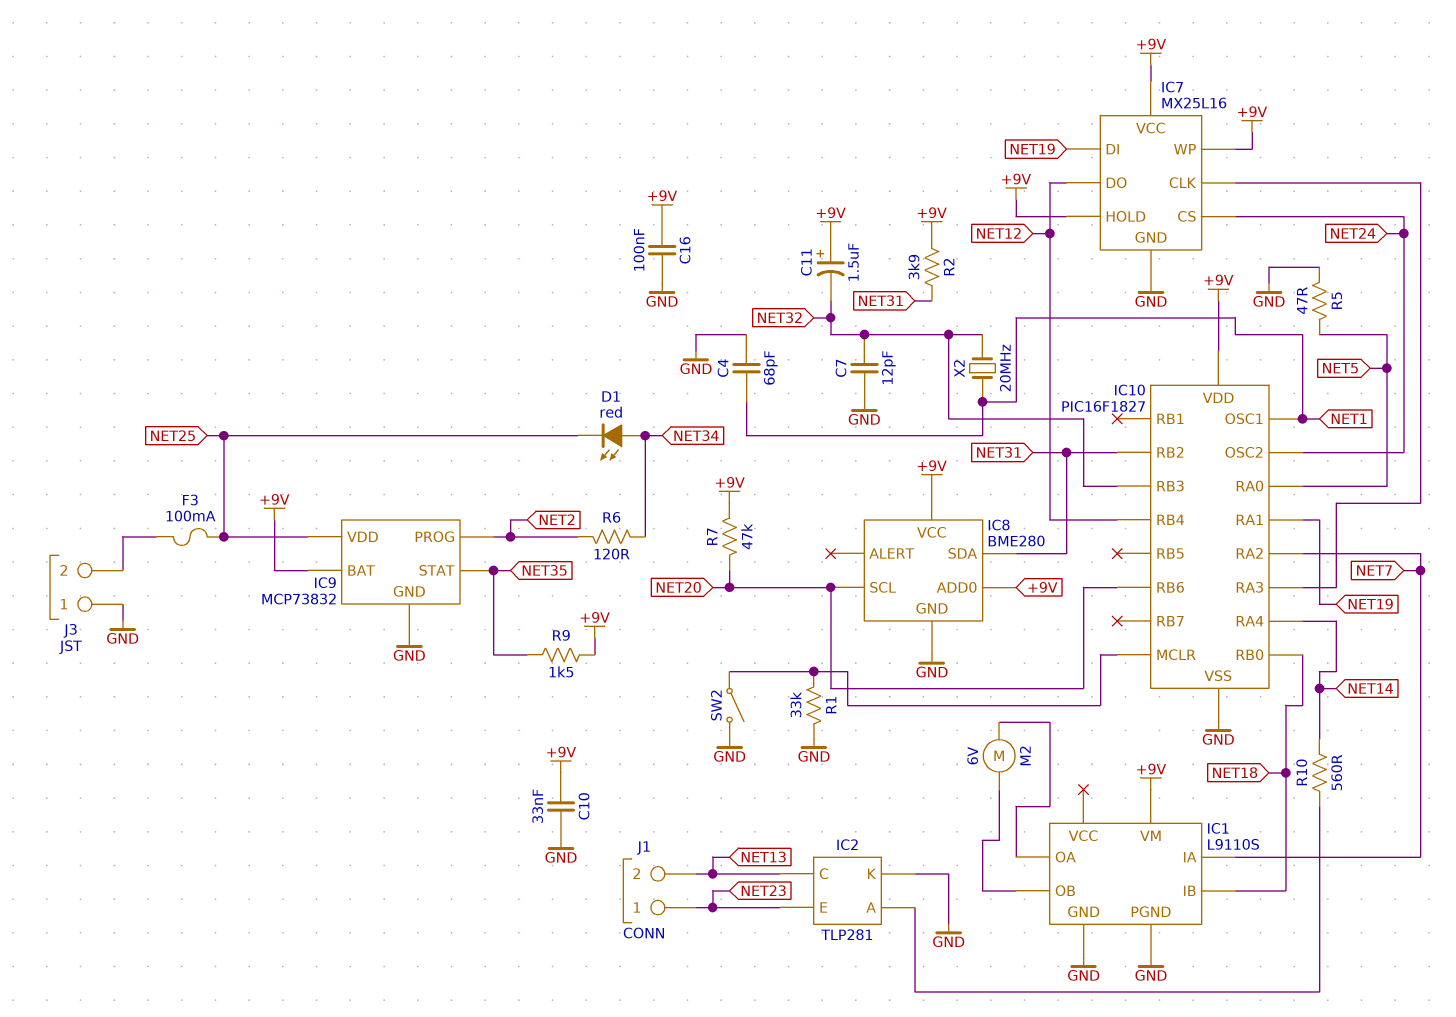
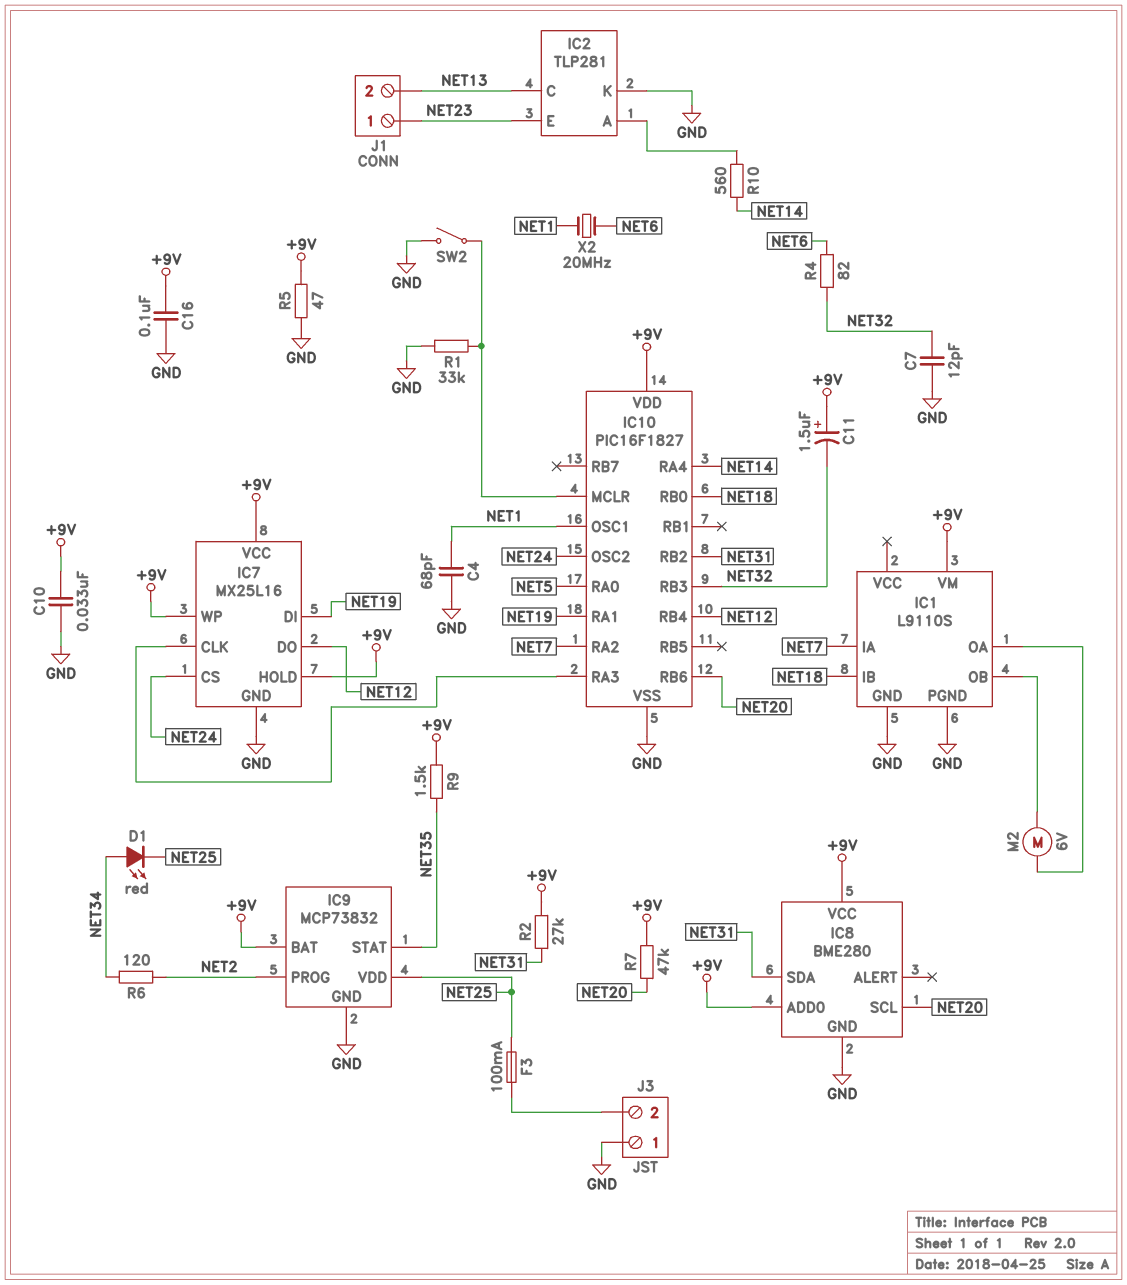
R2: 3.9k (+9V, NET31) -> 27k (+9V, NET31)
R4: none -> 82 (NET6, NET32)
R5: 47 (GND, NET5) -> 47 (+9V, GND)
X2: 20MHz (NET1, NET32) -> 20MHz (NET1, NET6)

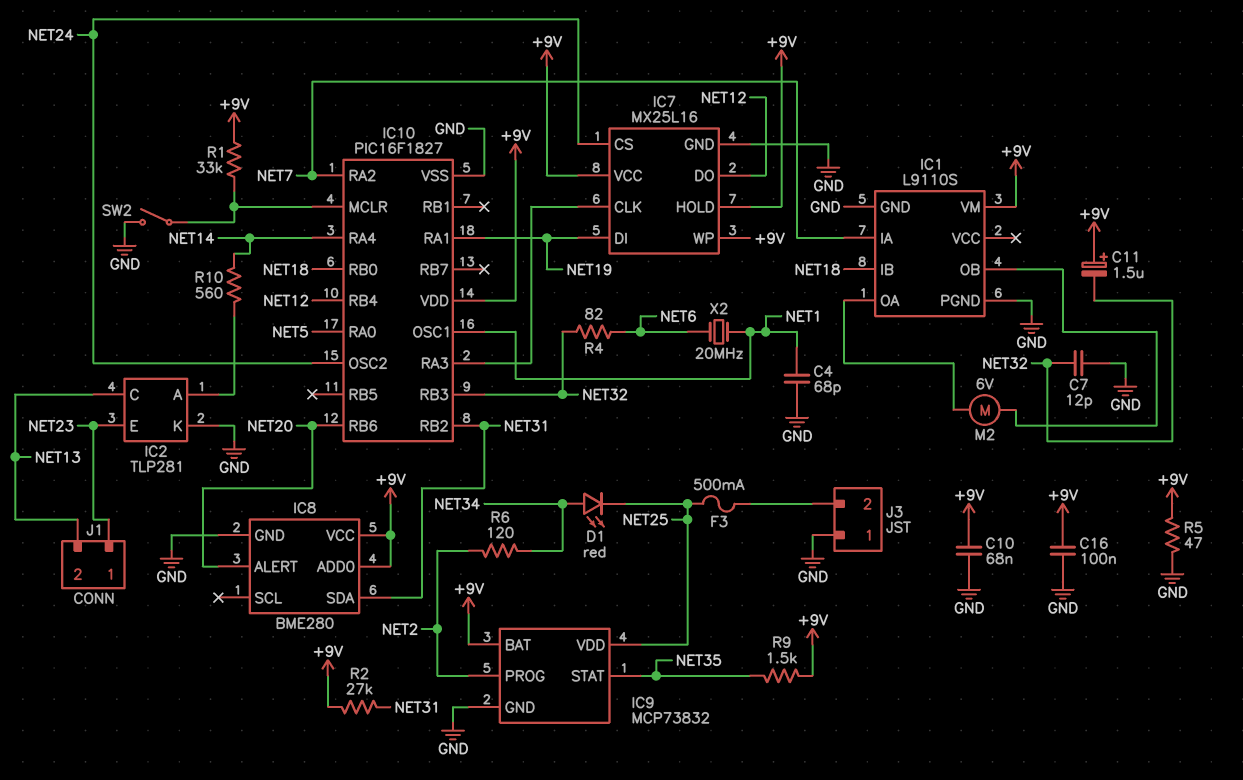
C10: 33nF (+9V, GND) -> 68nF (+9V, GND)
F3: 100mA (J3/2, NET25) -> 500mA (J3/2, NET25)
IC8 pin ALERT: none -> NET20
IC8 pin SCL: NET20 -> none
R1: 33k (GND, IC10/MCLR) -> 33k (+9V, IC10/MCLR)
R7: 47k (+9V, NET20) -> none

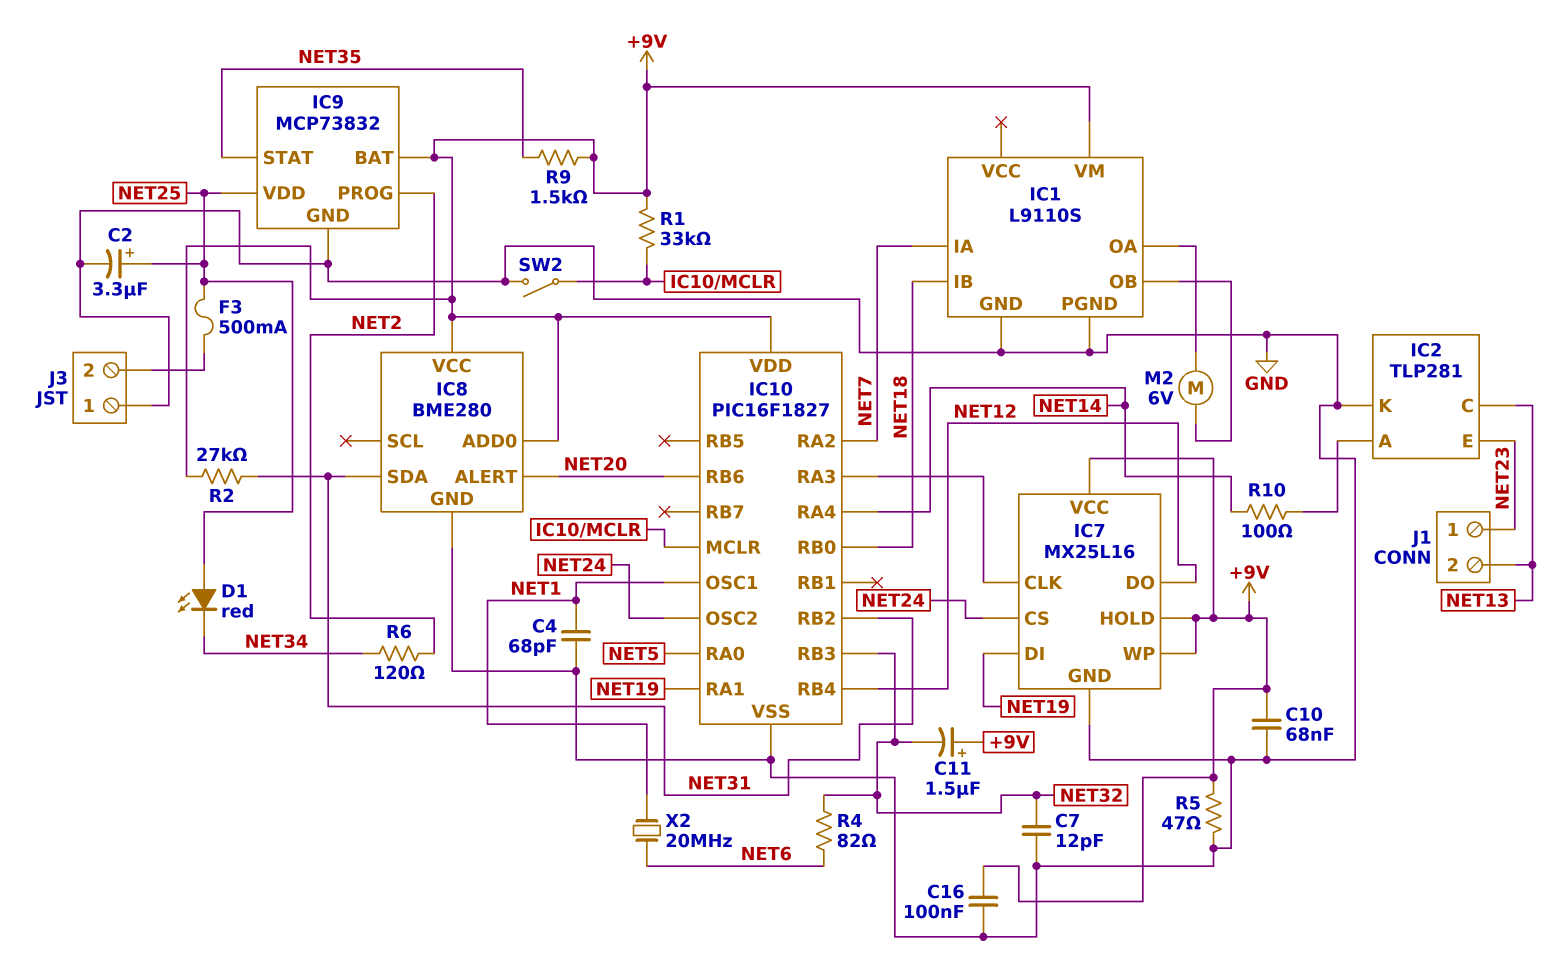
C2: none -> 3.3uF (plus NET25, minus GND)
D1: LED red (A NET34, K NET25) -> LED red (A NET25, K NET34)
R10: 560 (IC2/A, NET14) -> 100 (IC2/A, NET14)

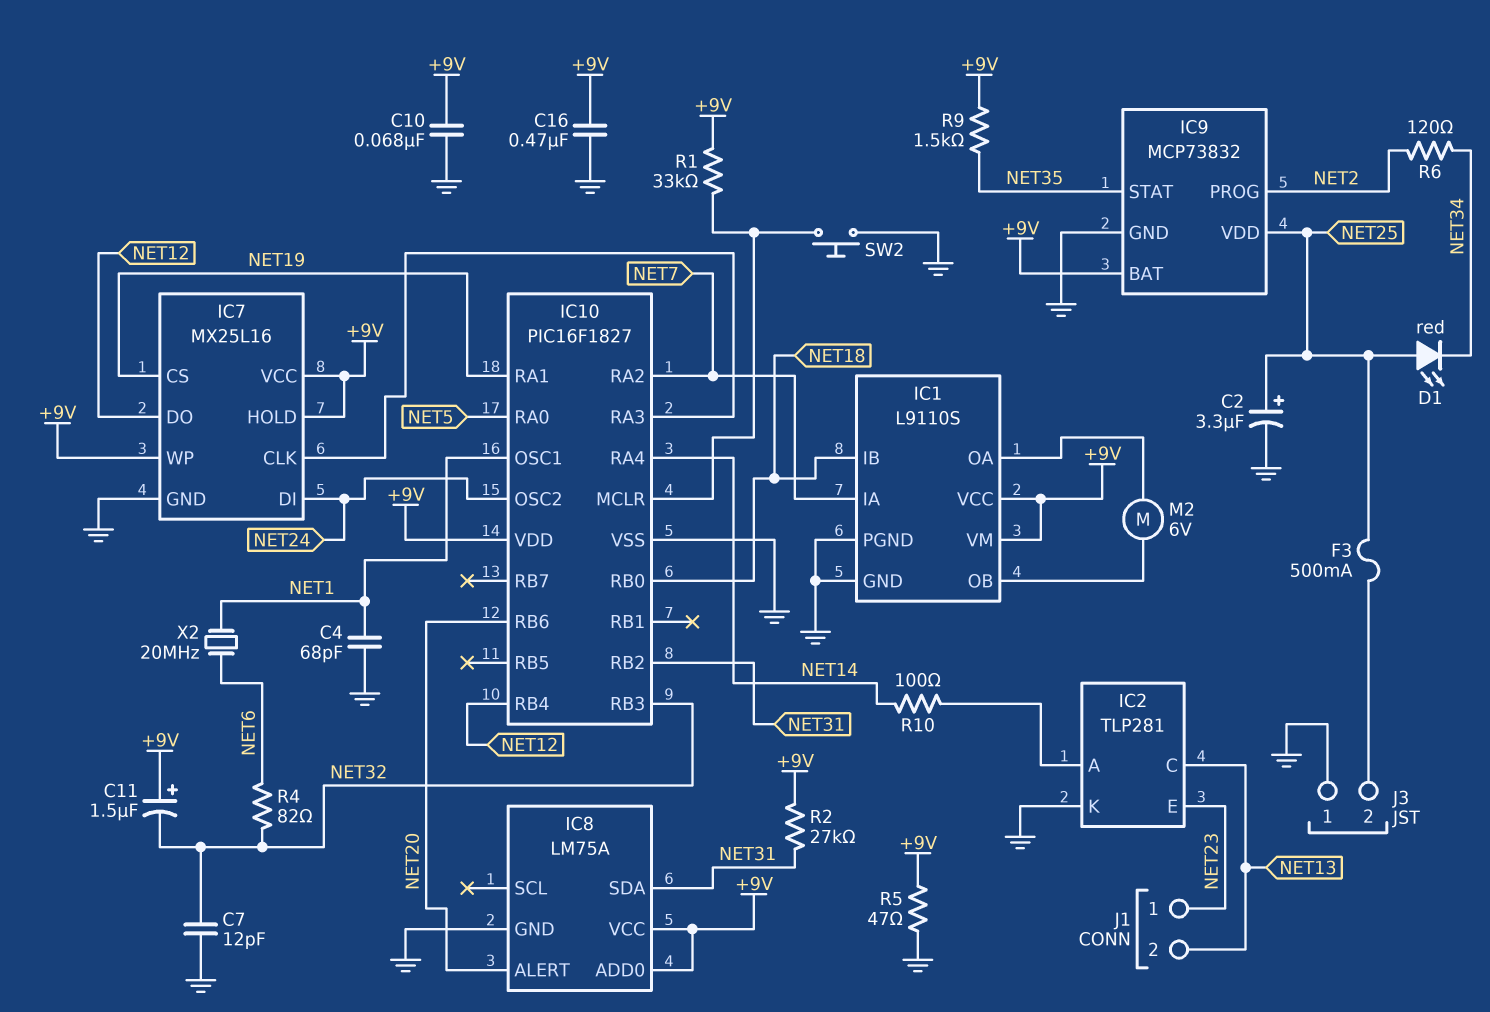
C16: 100nF (+9V, GND) -> 470nF (+9V, GND)
IC1 pin VCC: none -> +9V
IC7 pin CS: NET24 -> NET19
IC7 pin DI: NET19 -> NET24
IC8: BME280 -> LM75A
SW2: switch (GND, IC10/MCLR) -> button (GND, IC10/MCLR)

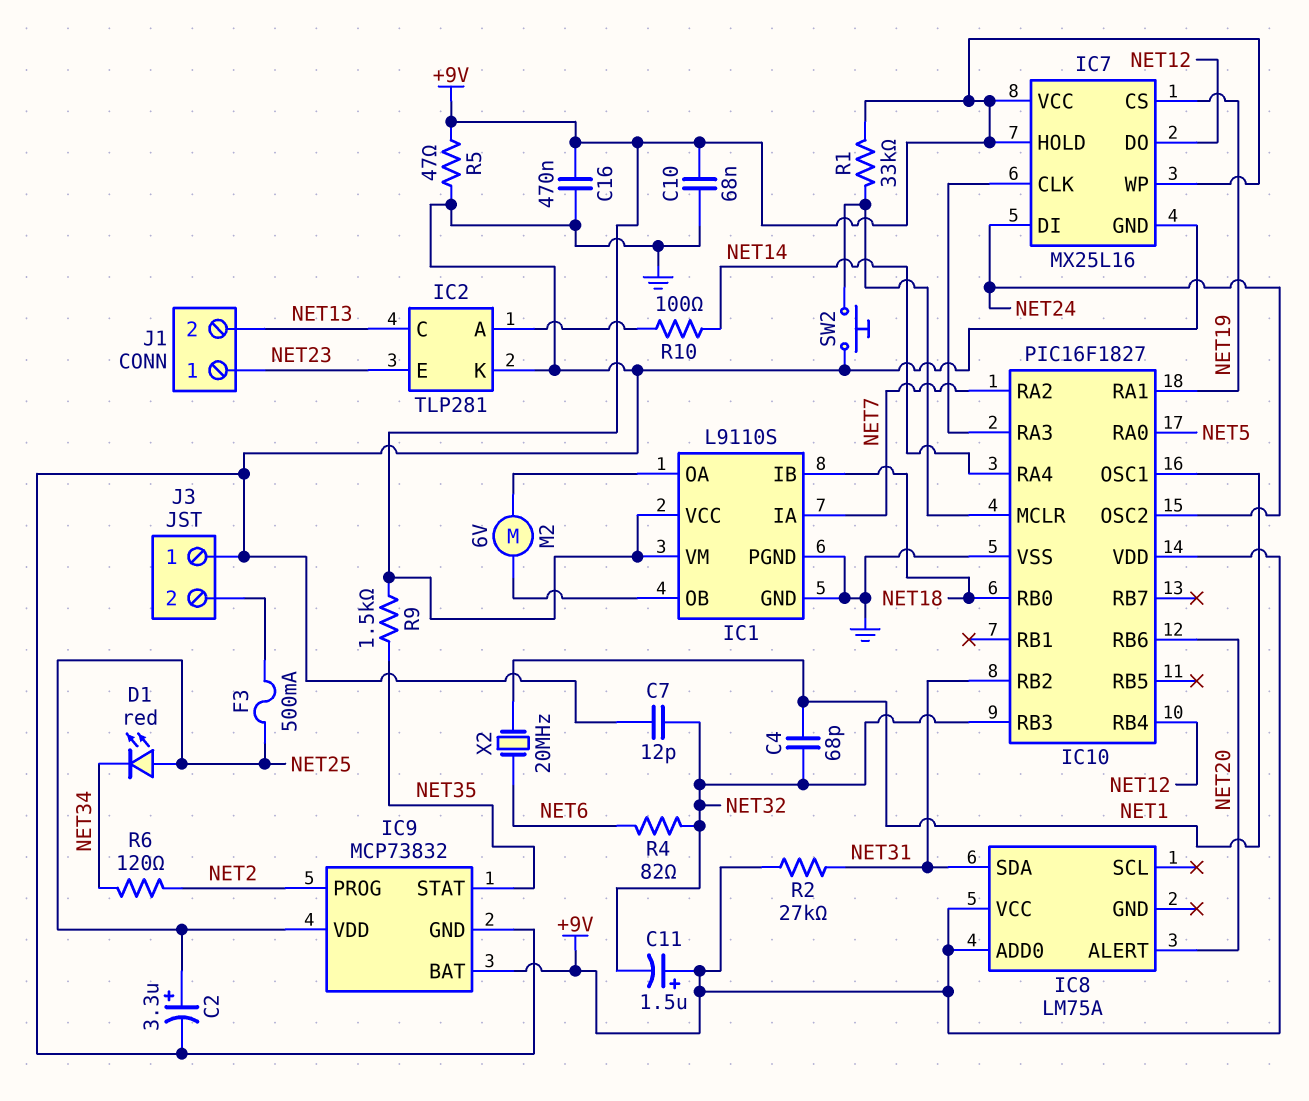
C4: 68pF (GND, NET1) -> 68pF (NET1, NET32)
IC8 pin GND: GND -> none

